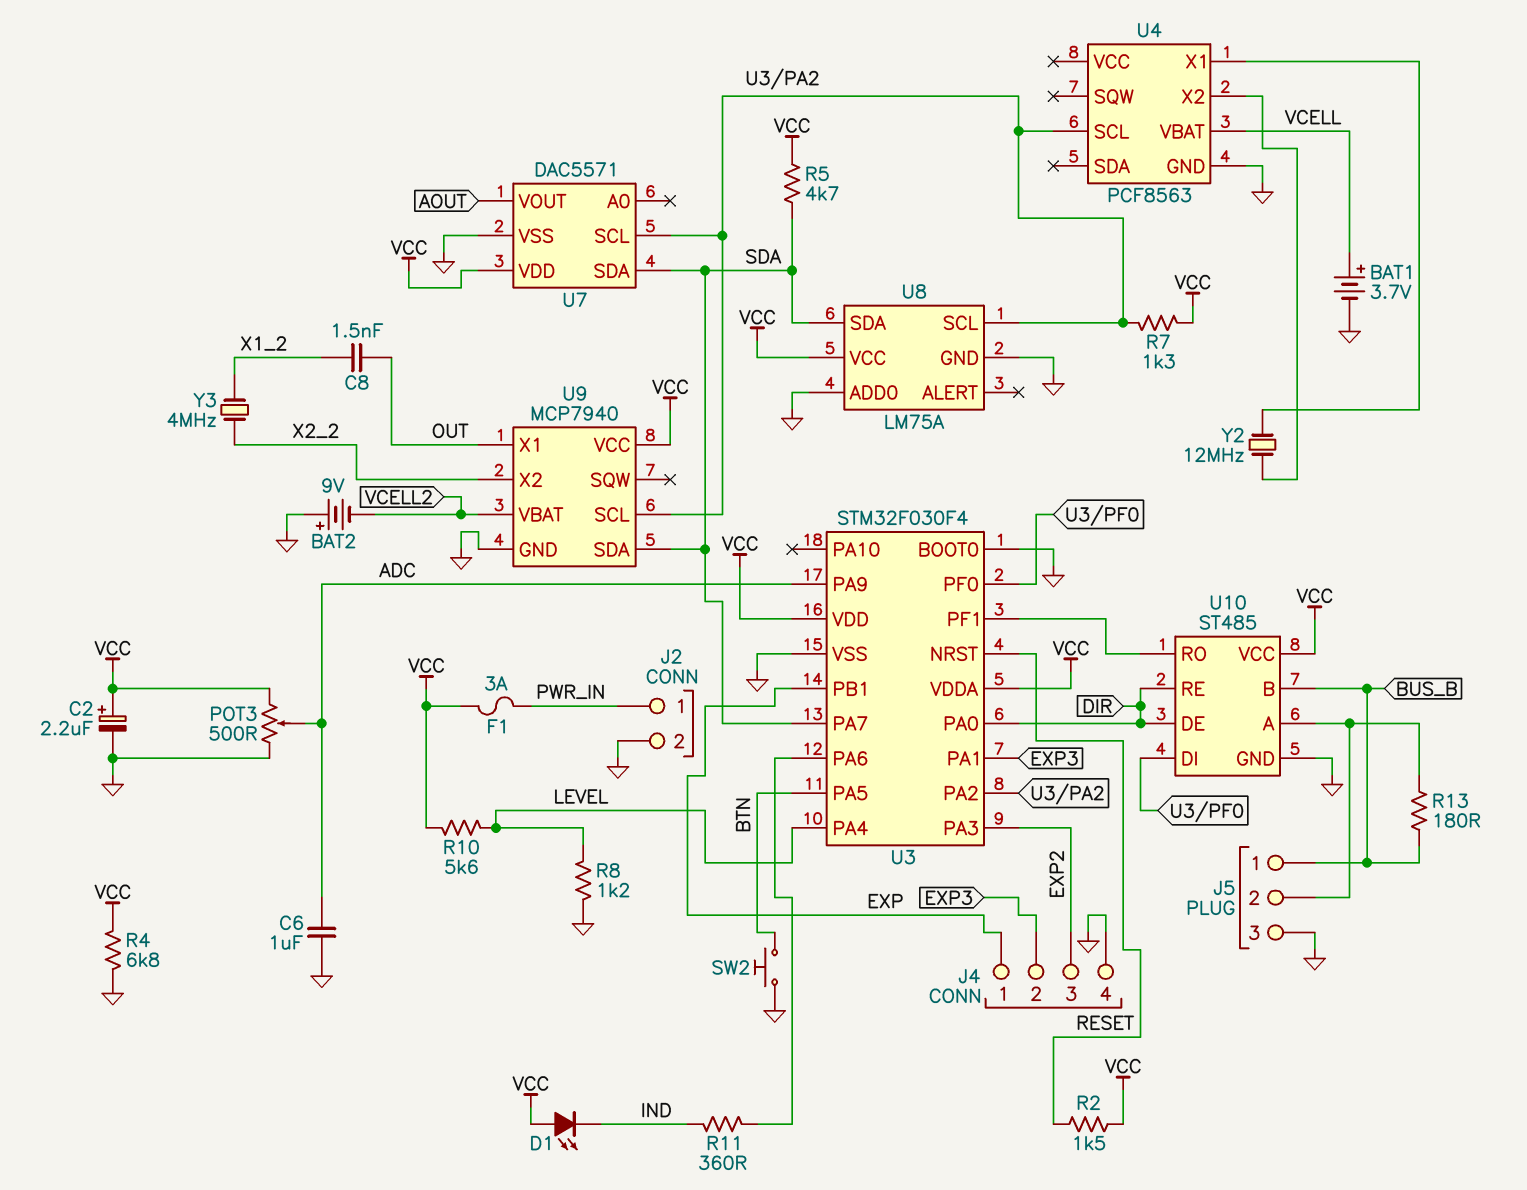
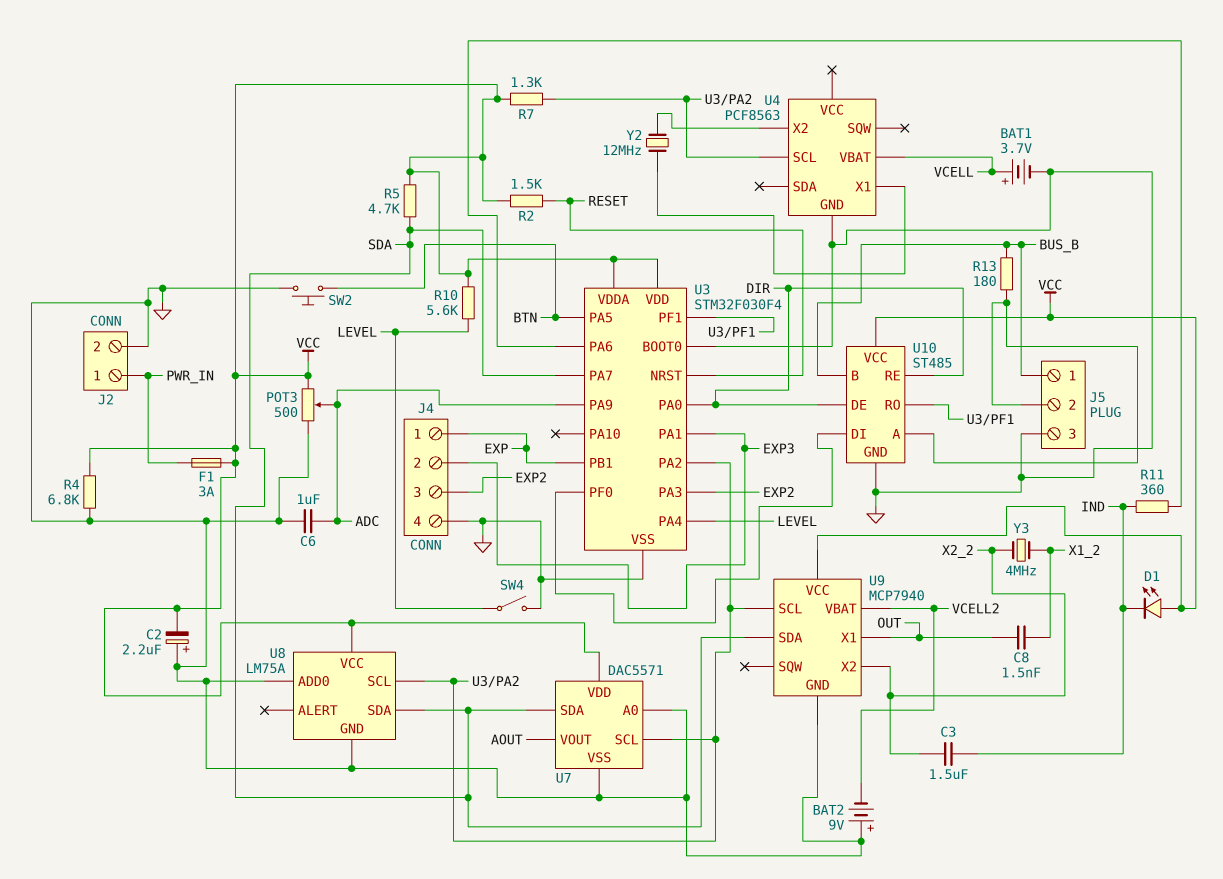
C2: 2.2uF (plus VCC, minus GND) -> 2.2uF (plus GND, minus VCC)
C3: none -> 1.5uF (IND, X2_2)
R8: 1.2k (GND, LEVEL) -> none
SW4: none -> switch (GND, LEVEL)
U7 pin A0: none -> GND

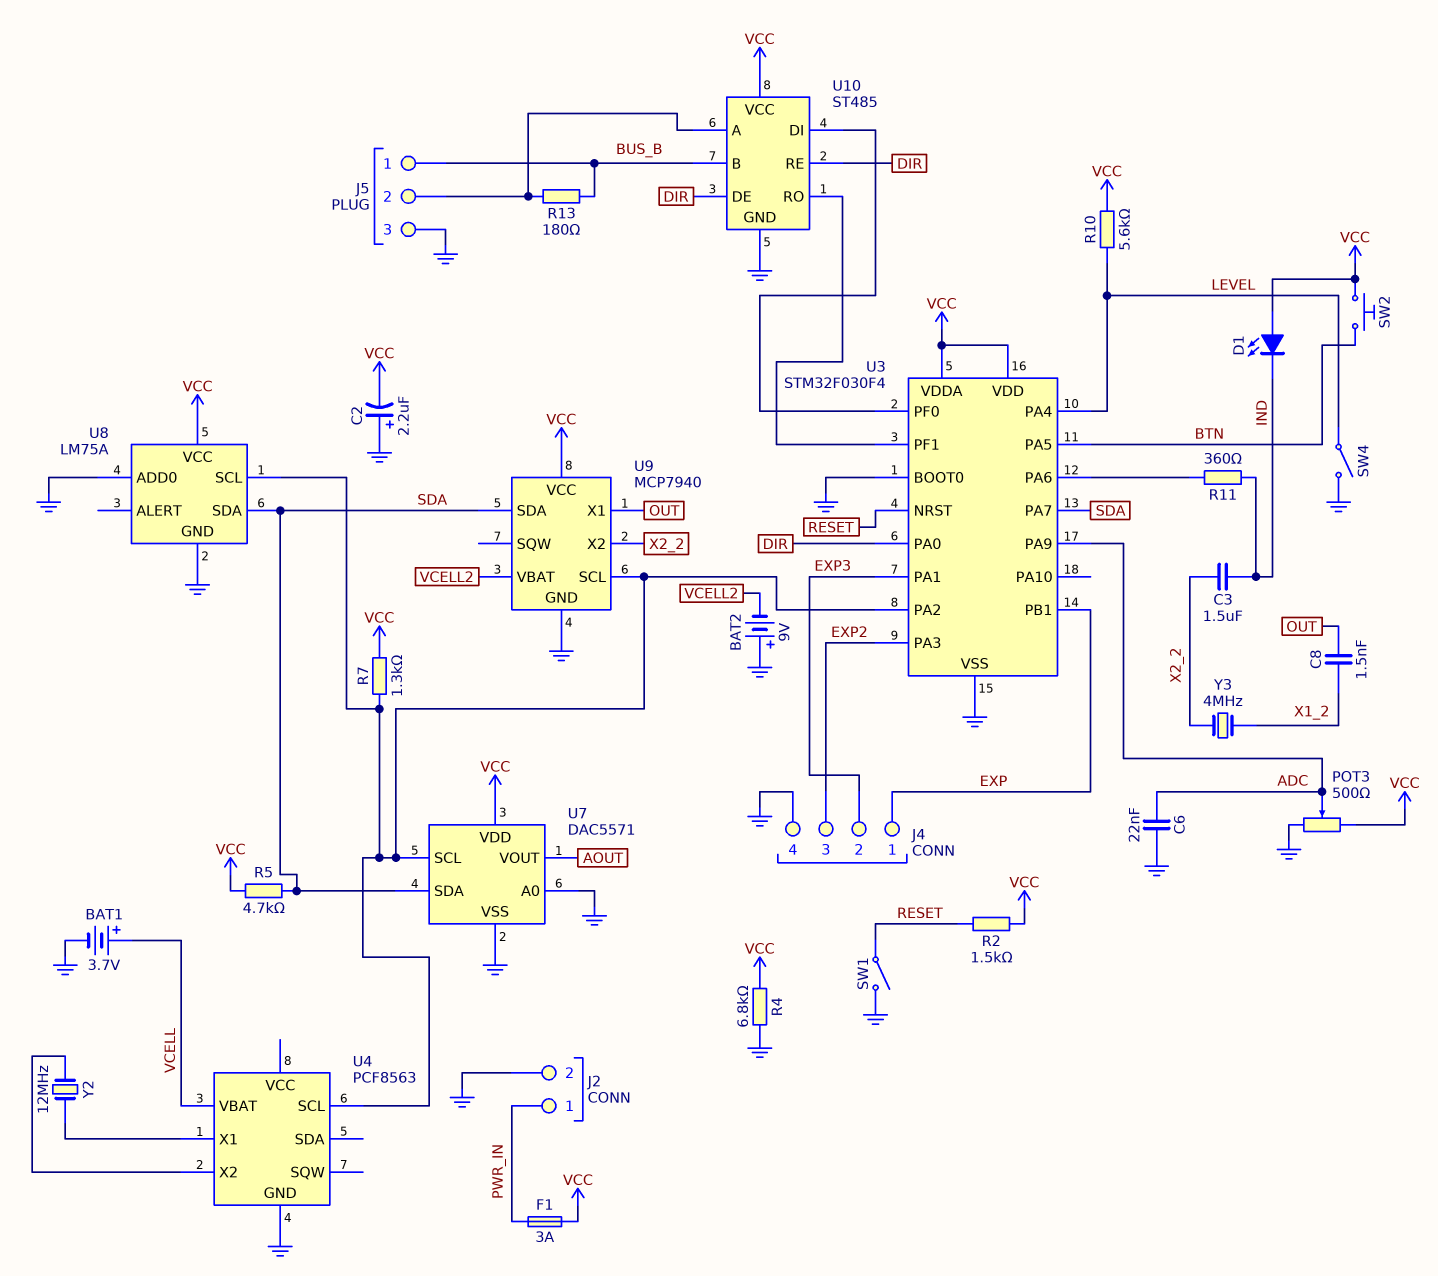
C6: 1uF (ADC, GND) -> 22nF (ADC, GND)
SW1: none -> switch (GND, RESET)
SW2: button (BTN, GND) -> button (BTN, VCC)

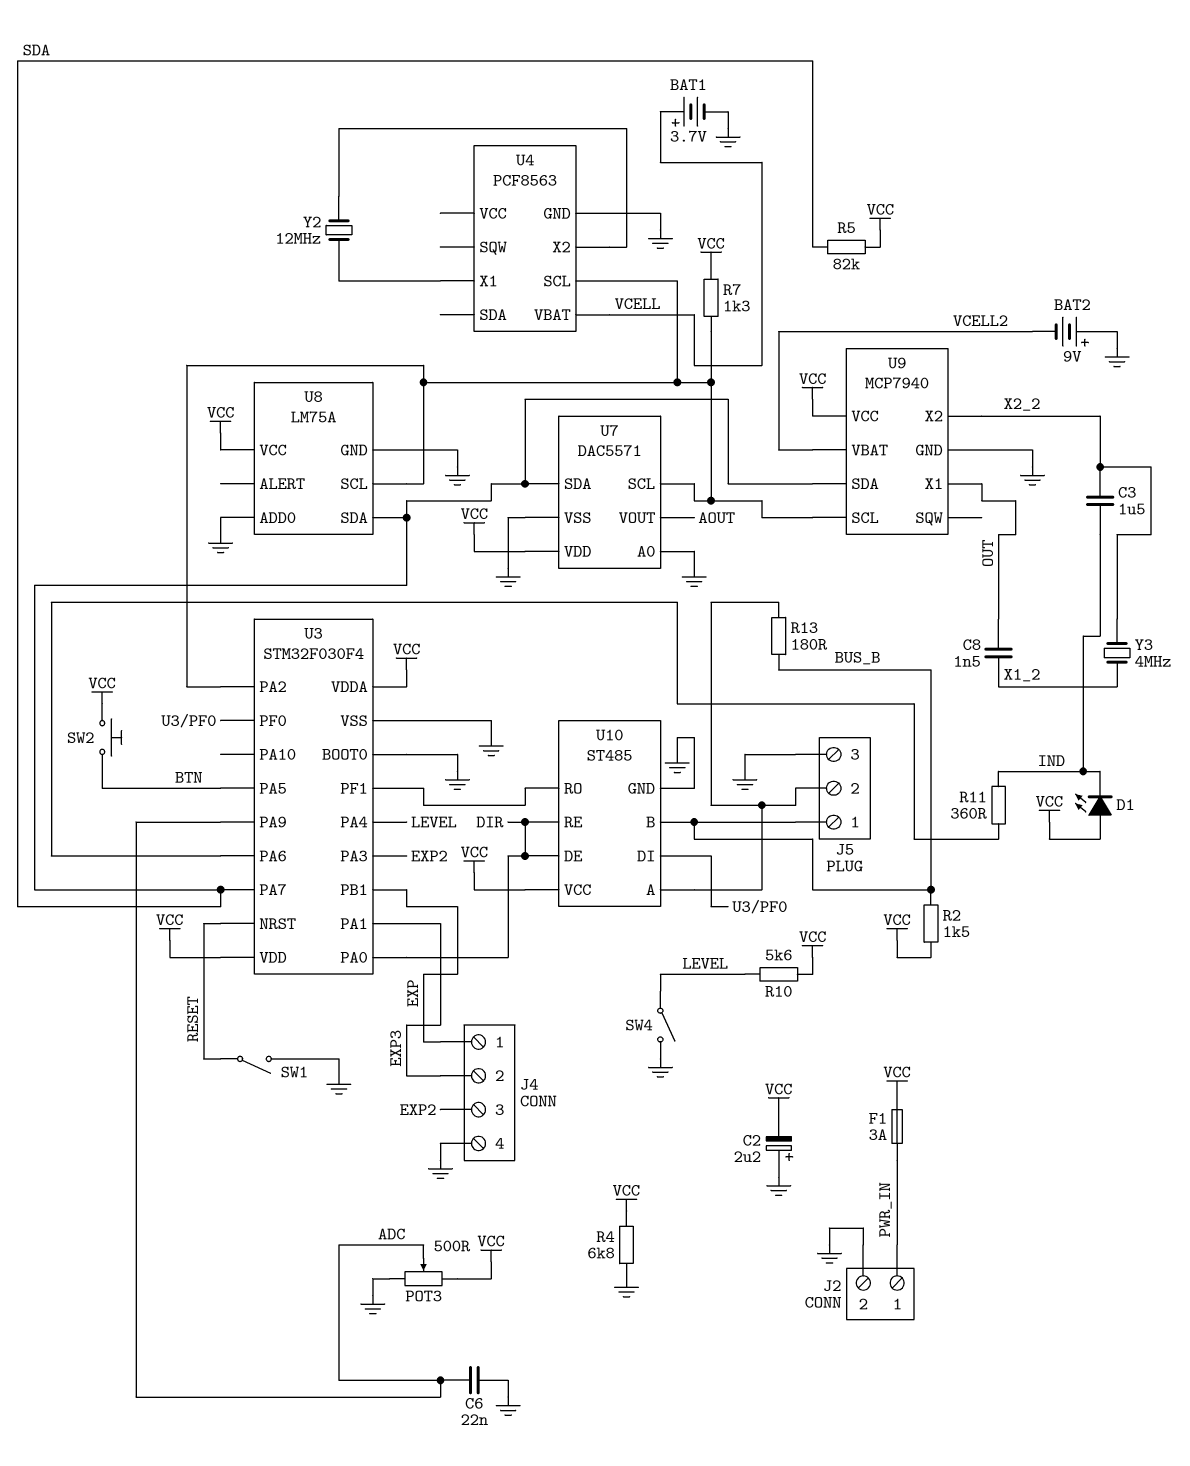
R2: 1.5k (RESET, VCC) -> 1.5k (BUS_B, VCC)
R5: 4.7k (SDA, VCC) -> 82k (SDA, VCC)

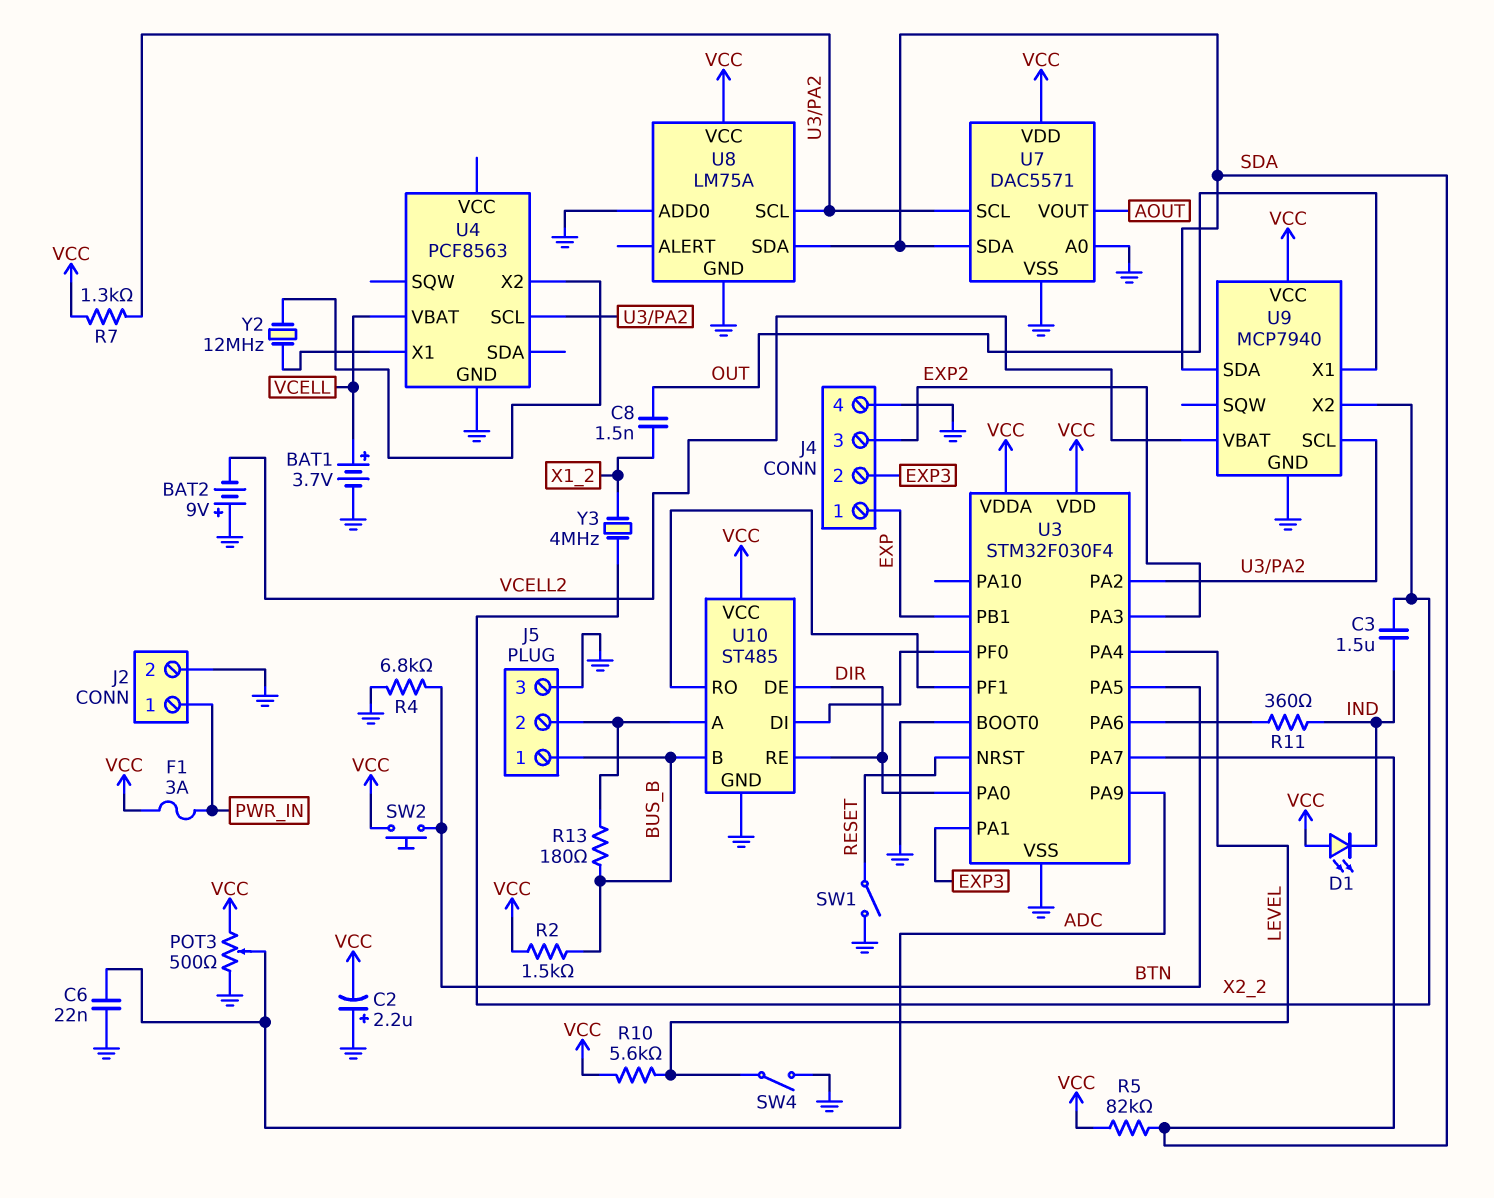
R4: 6.8k (GND, VCC) -> 6.8k (BTN, GND)

